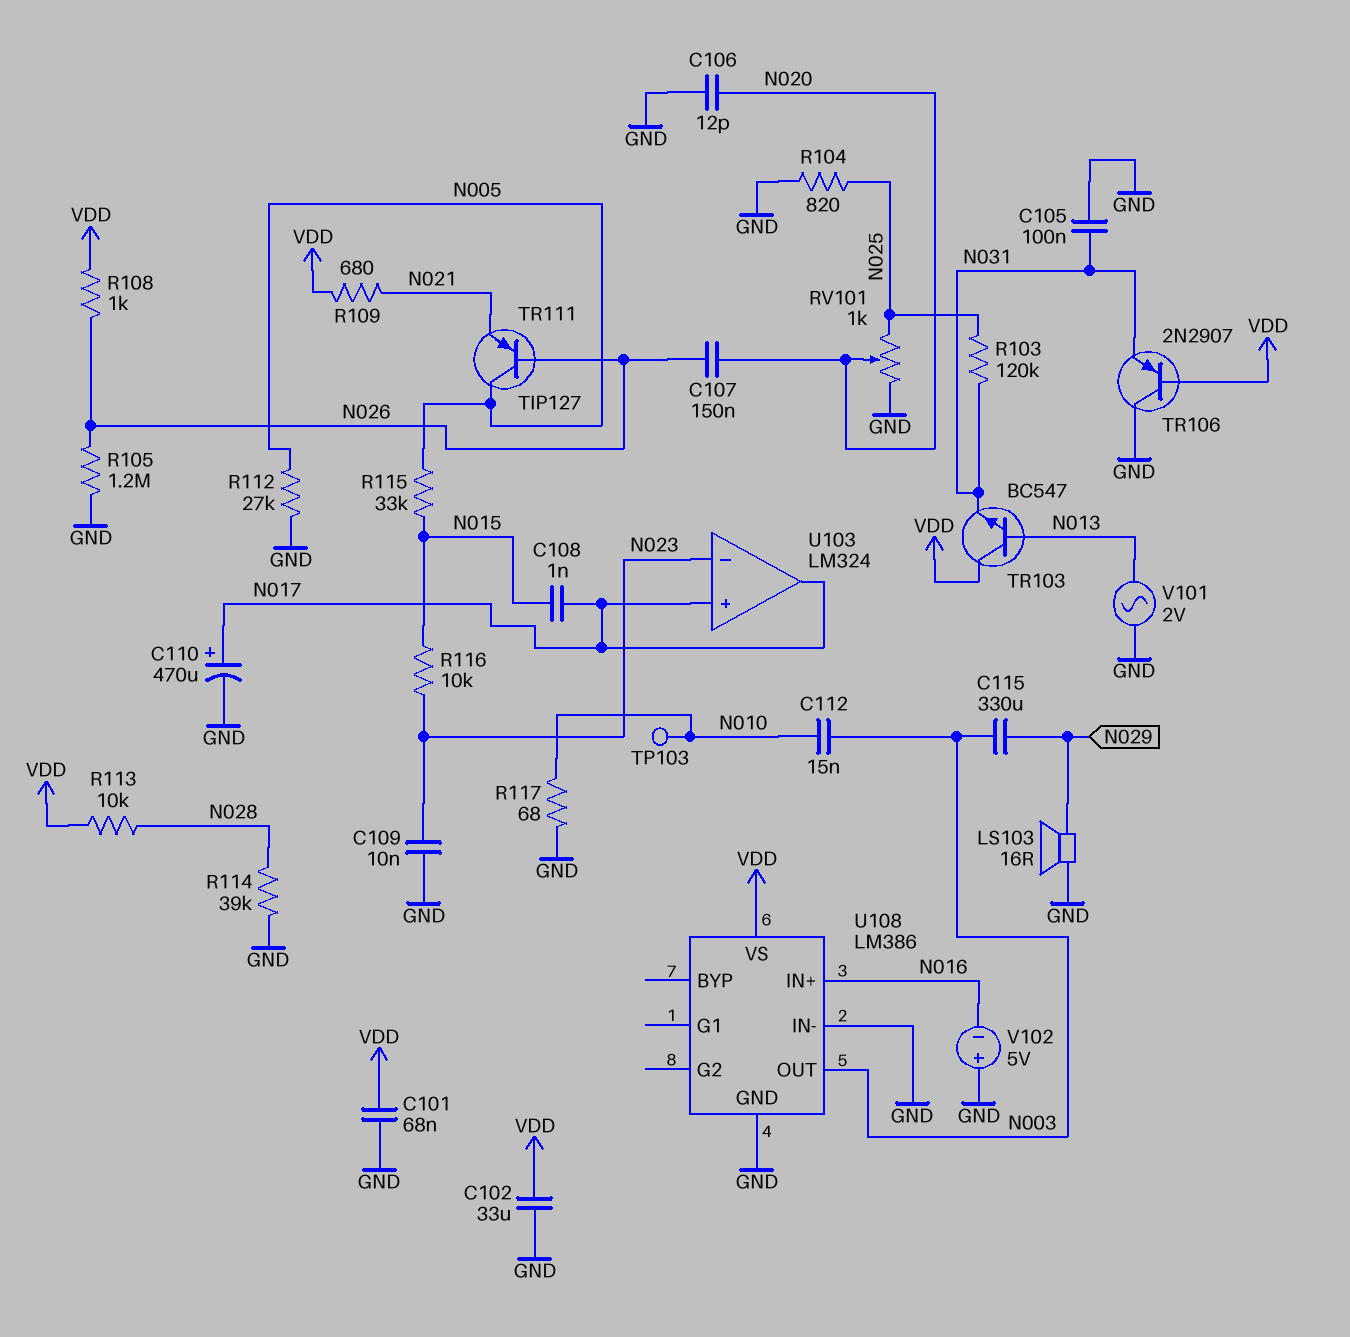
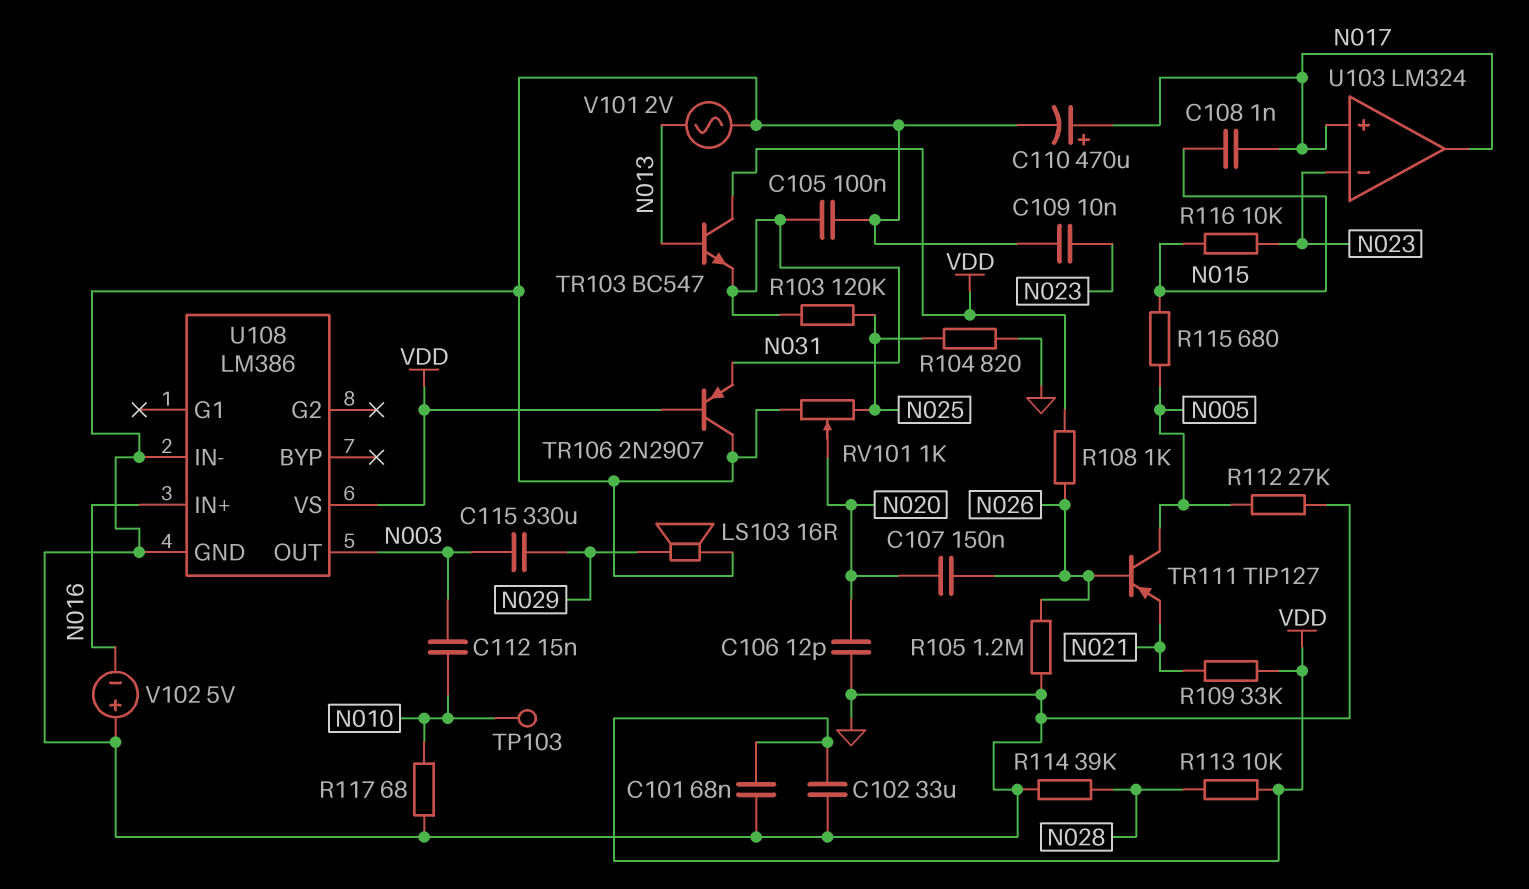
R109: 680 (N021, VDD) -> 33k (N021, VDD)
R115: 33k (N005, N015) -> 680 (N005, N015)

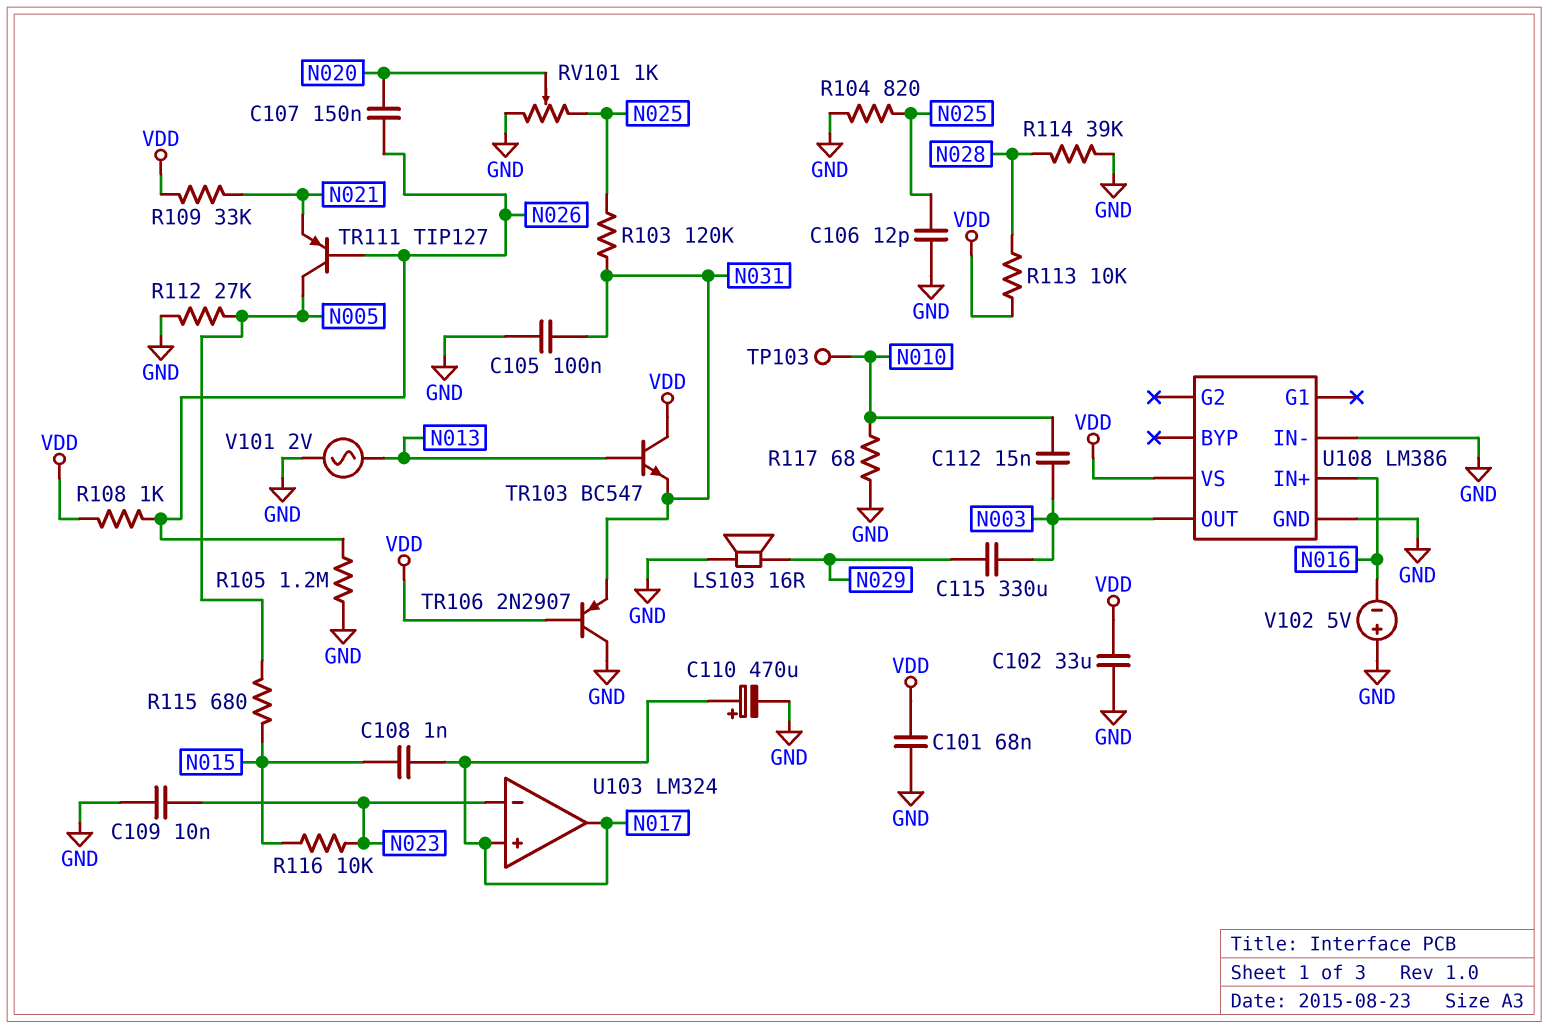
C106: 12pF (GND, N020) -> 12pF (GND, N025)

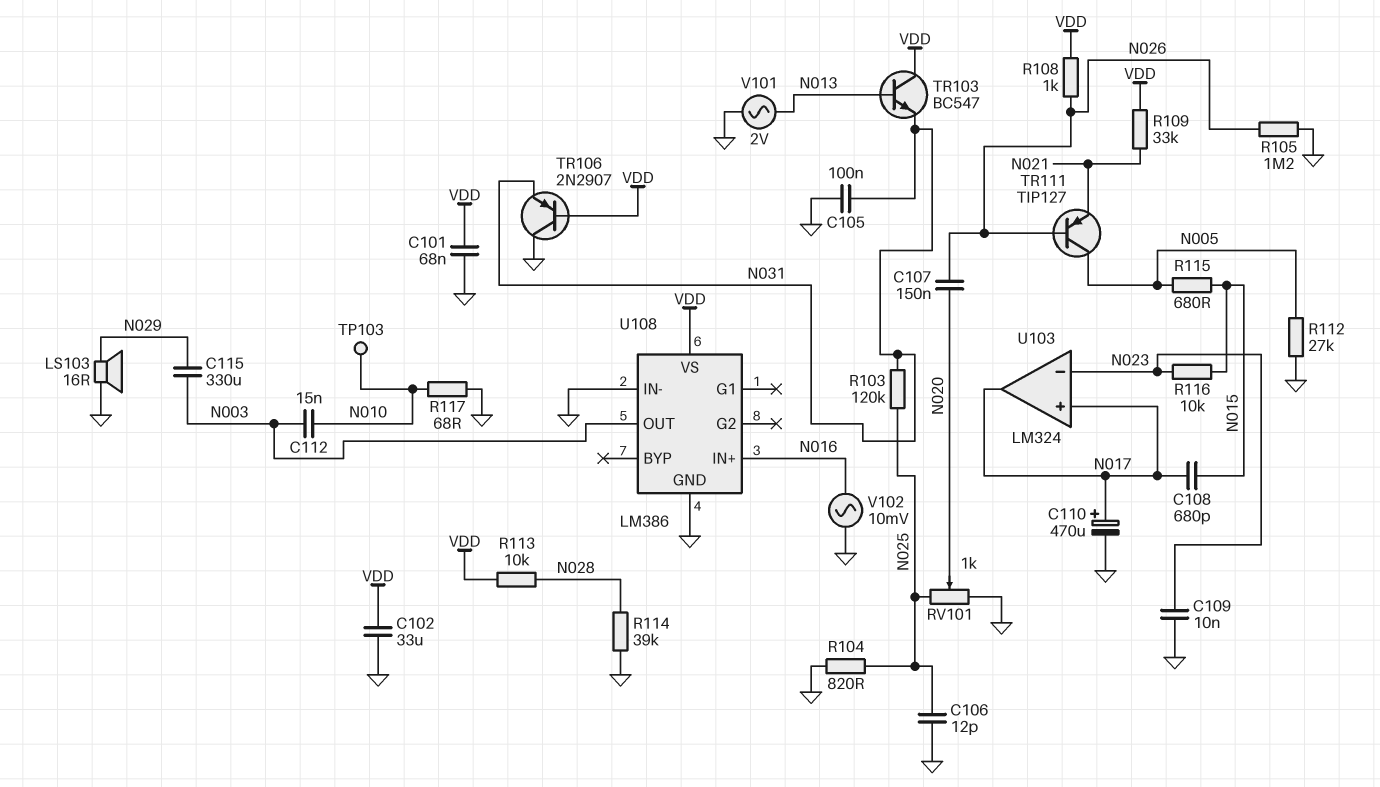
C108: 1nF (N015, N017) -> 680pF (N015, N017)
V102: 5V (plus GND, minus N016) -> AC 10mV (GND, N016)

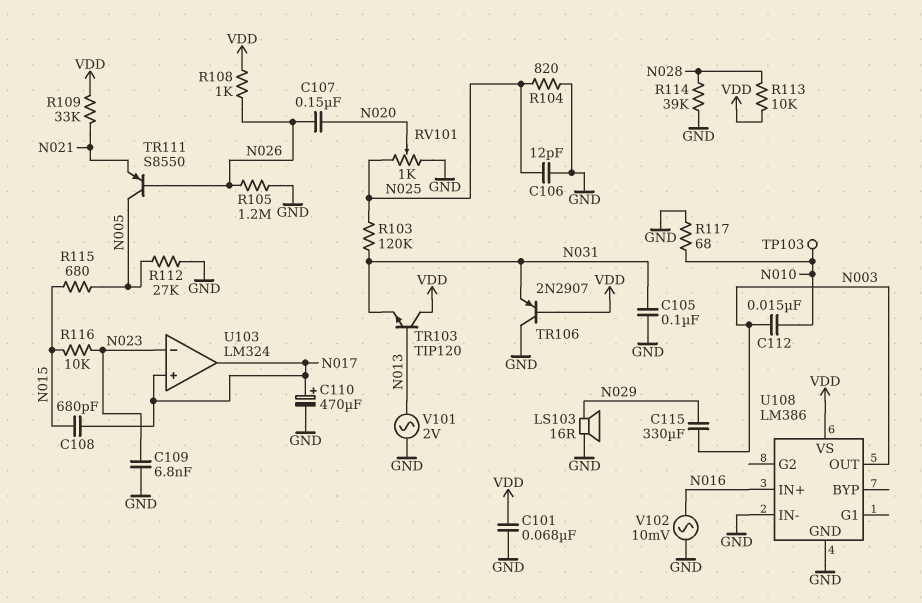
C102: 33uF (GND, VDD) -> none
C109: 10nF (GND, N023) -> 6.8nF (GND, N023)
TR103: NPN BC547 (B N013, C VDD, E N031) -> NPN TIP120 (B N013, C VDD, E N031)
TR111: PNP TIP127 (B N026, C N005, E N021) -> PNP S8550 (B N026, C N005, E N021)

